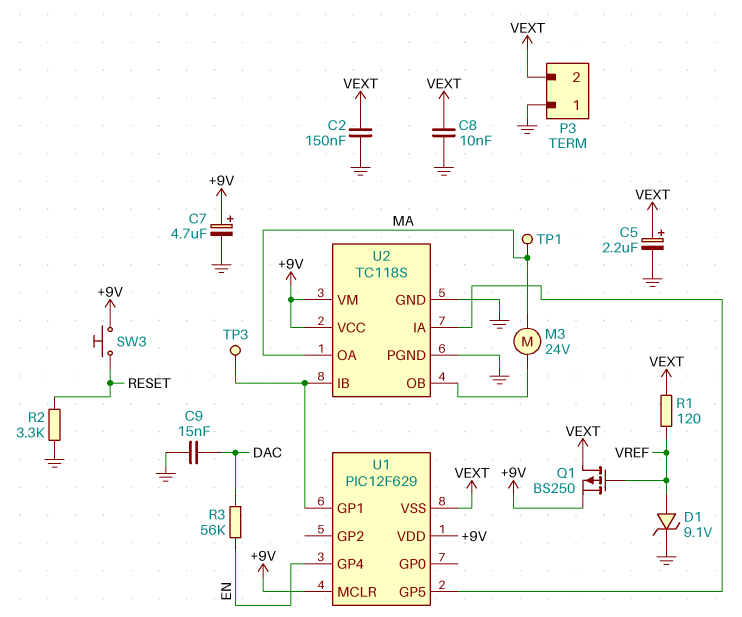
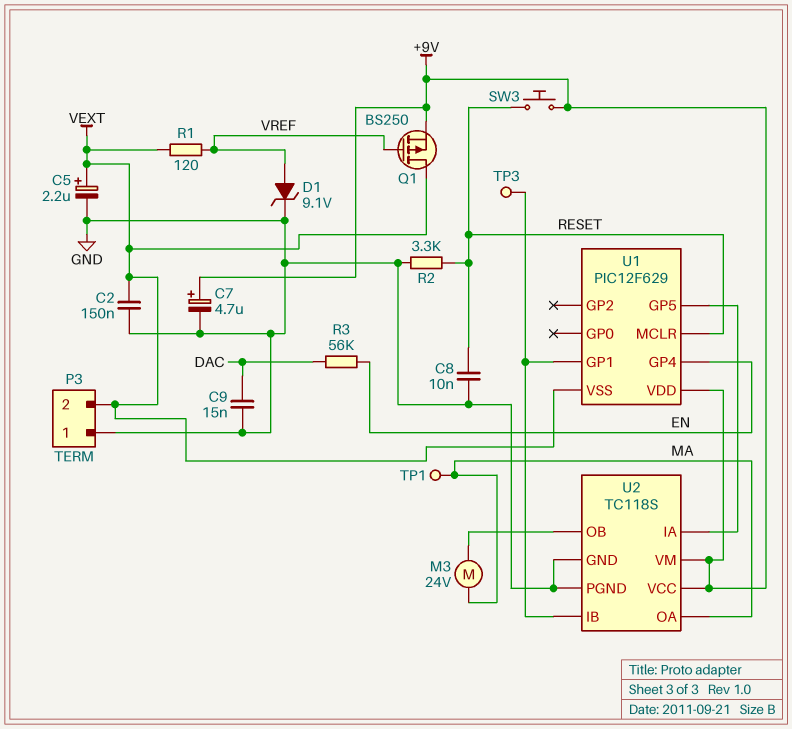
C8: 10nF (GND, VEXT) -> 10nF (GND, RESET)
U1 pin MCLR: +9V -> RESET

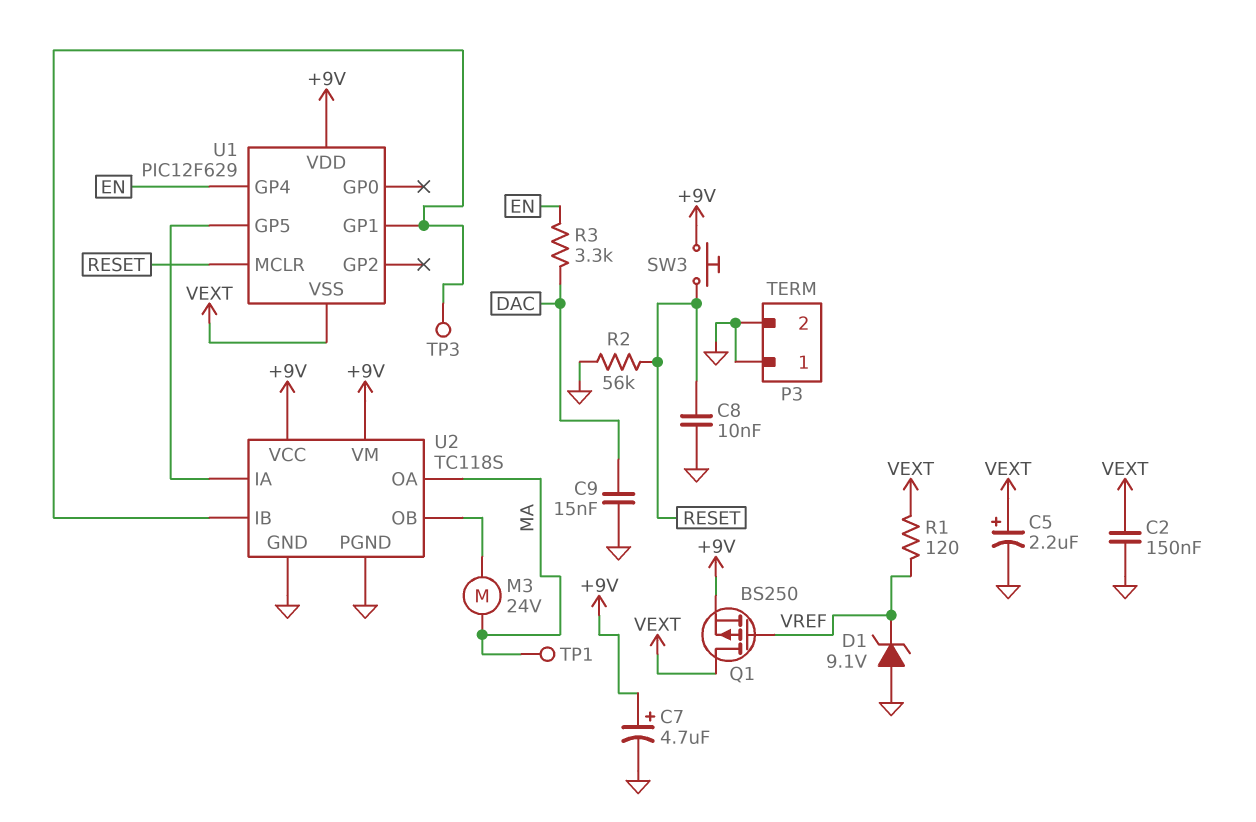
D1: zener 9.1V (A VREF, K GND) -> zener 9.1V (A GND, K VREF)
P3 pin 2: VEXT -> GND
R2: 3.3k (GND, RESET) -> 56k (GND, RESET)
R3: 56k (DAC, EN) -> 3.3k (DAC, EN)

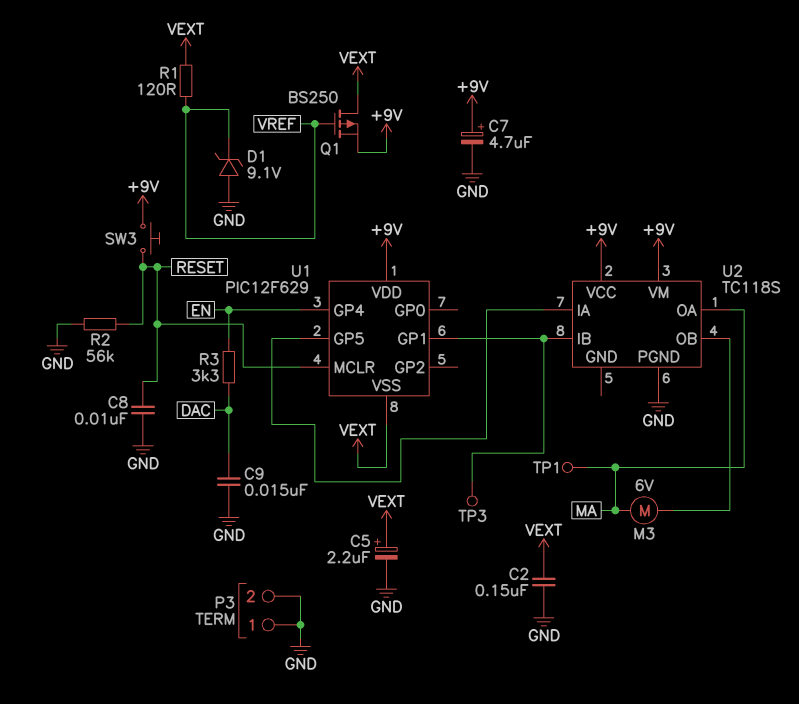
M3: motor 24V (MA, U2/OB) -> motor 6V (MA, U2/OB)
U2 pin GND: GND -> none

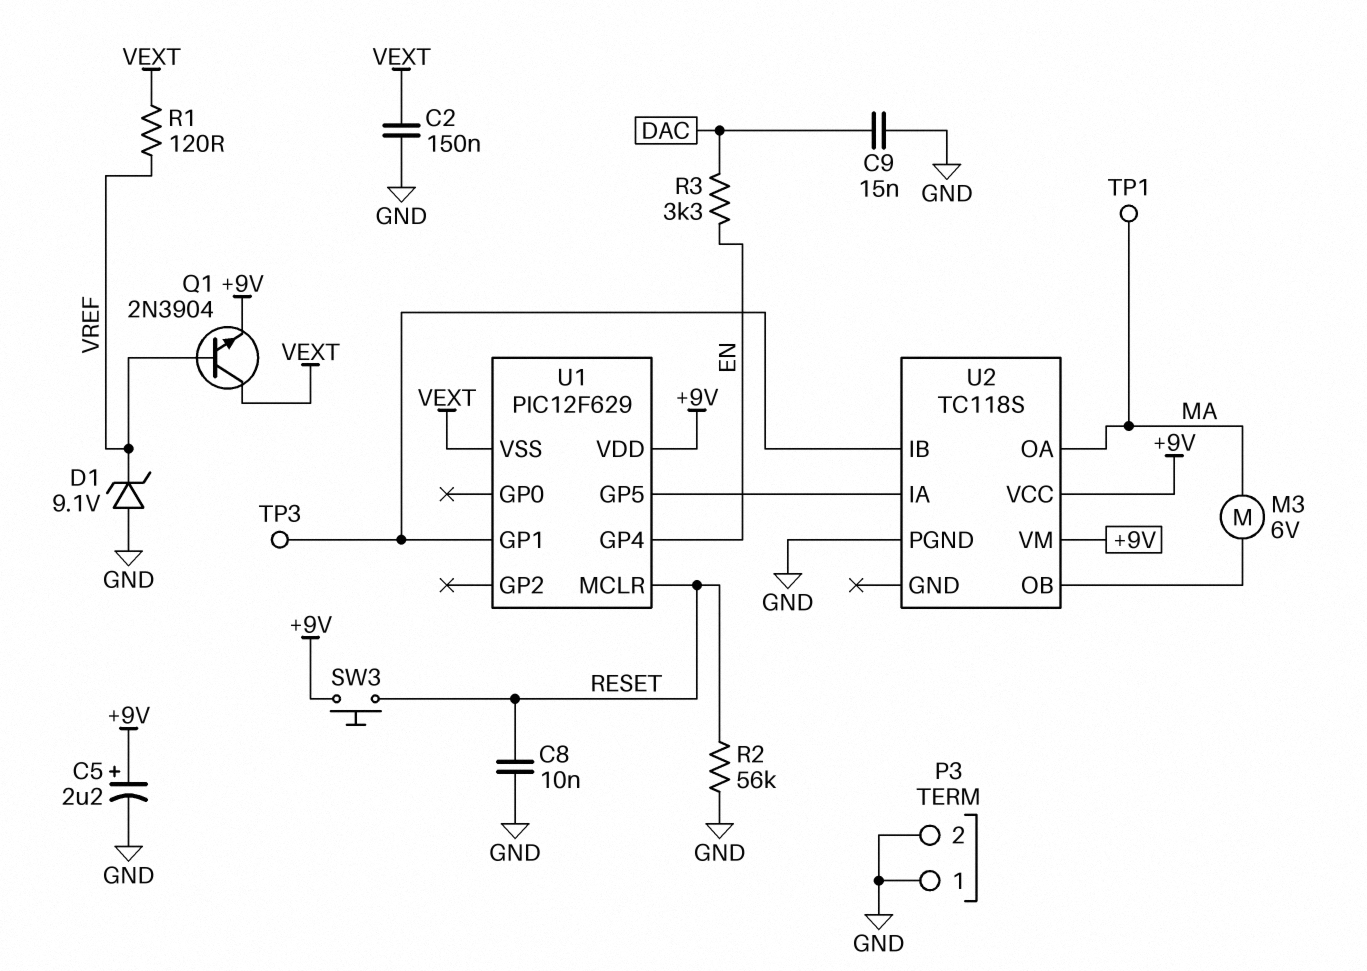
C5: 2.2uF (plus VEXT, minus GND) -> 2.2uF (plus +9V, minus GND)
C7: 4.7uF (plus +9V, minus GND) -> none
Q1: PMOS BS250 (G VREF, D VEXT, S +9V) -> NPN 2N3904 (B VREF, C VEXT, E +9V)

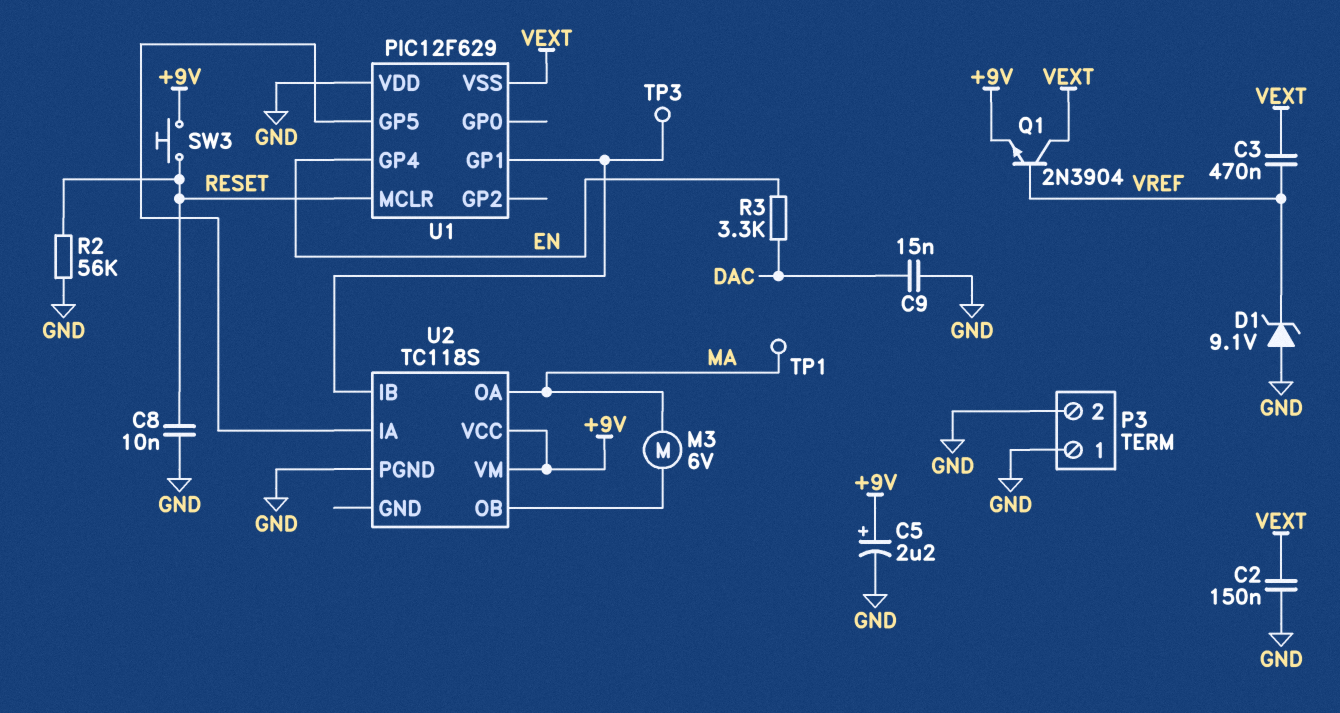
C3: none -> 470nF (VEXT, VREF)
R1: 120 (VEXT, VREF) -> none
U1 pin VDD: +9V -> GND

